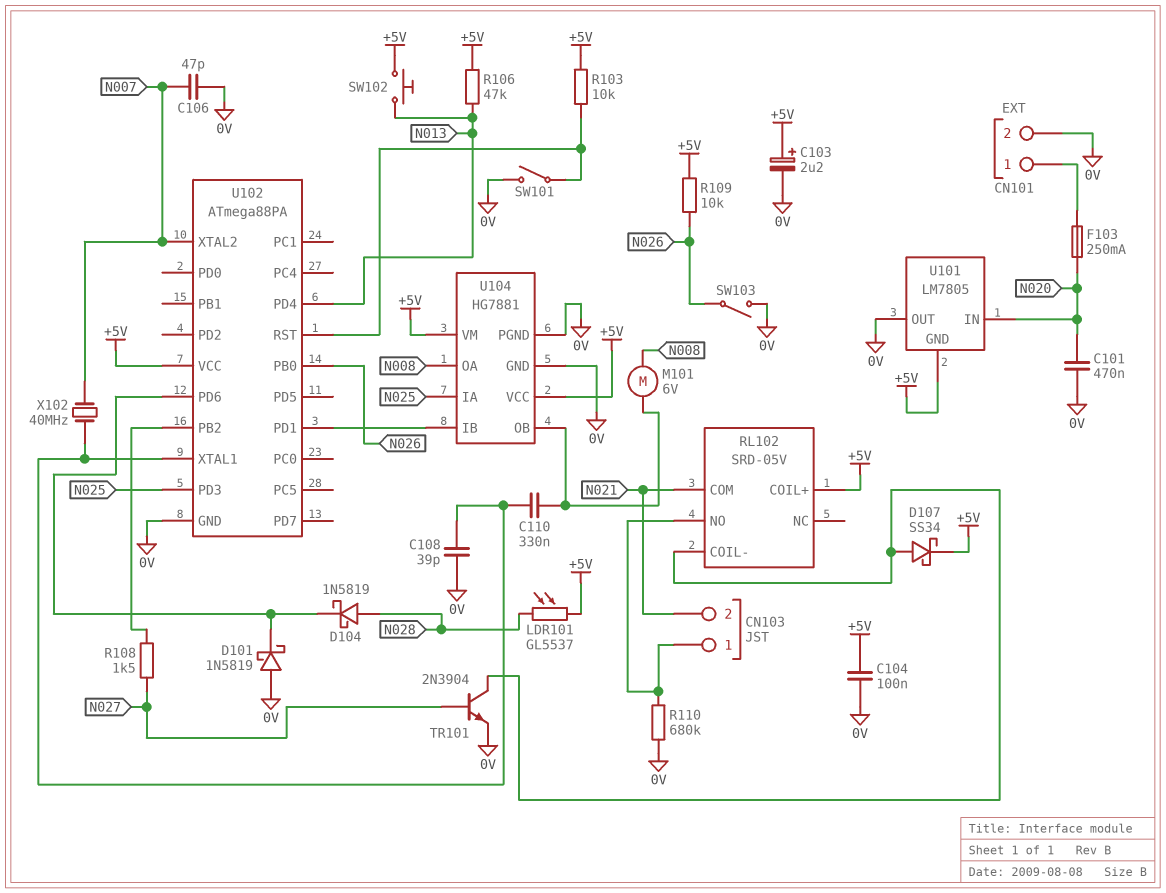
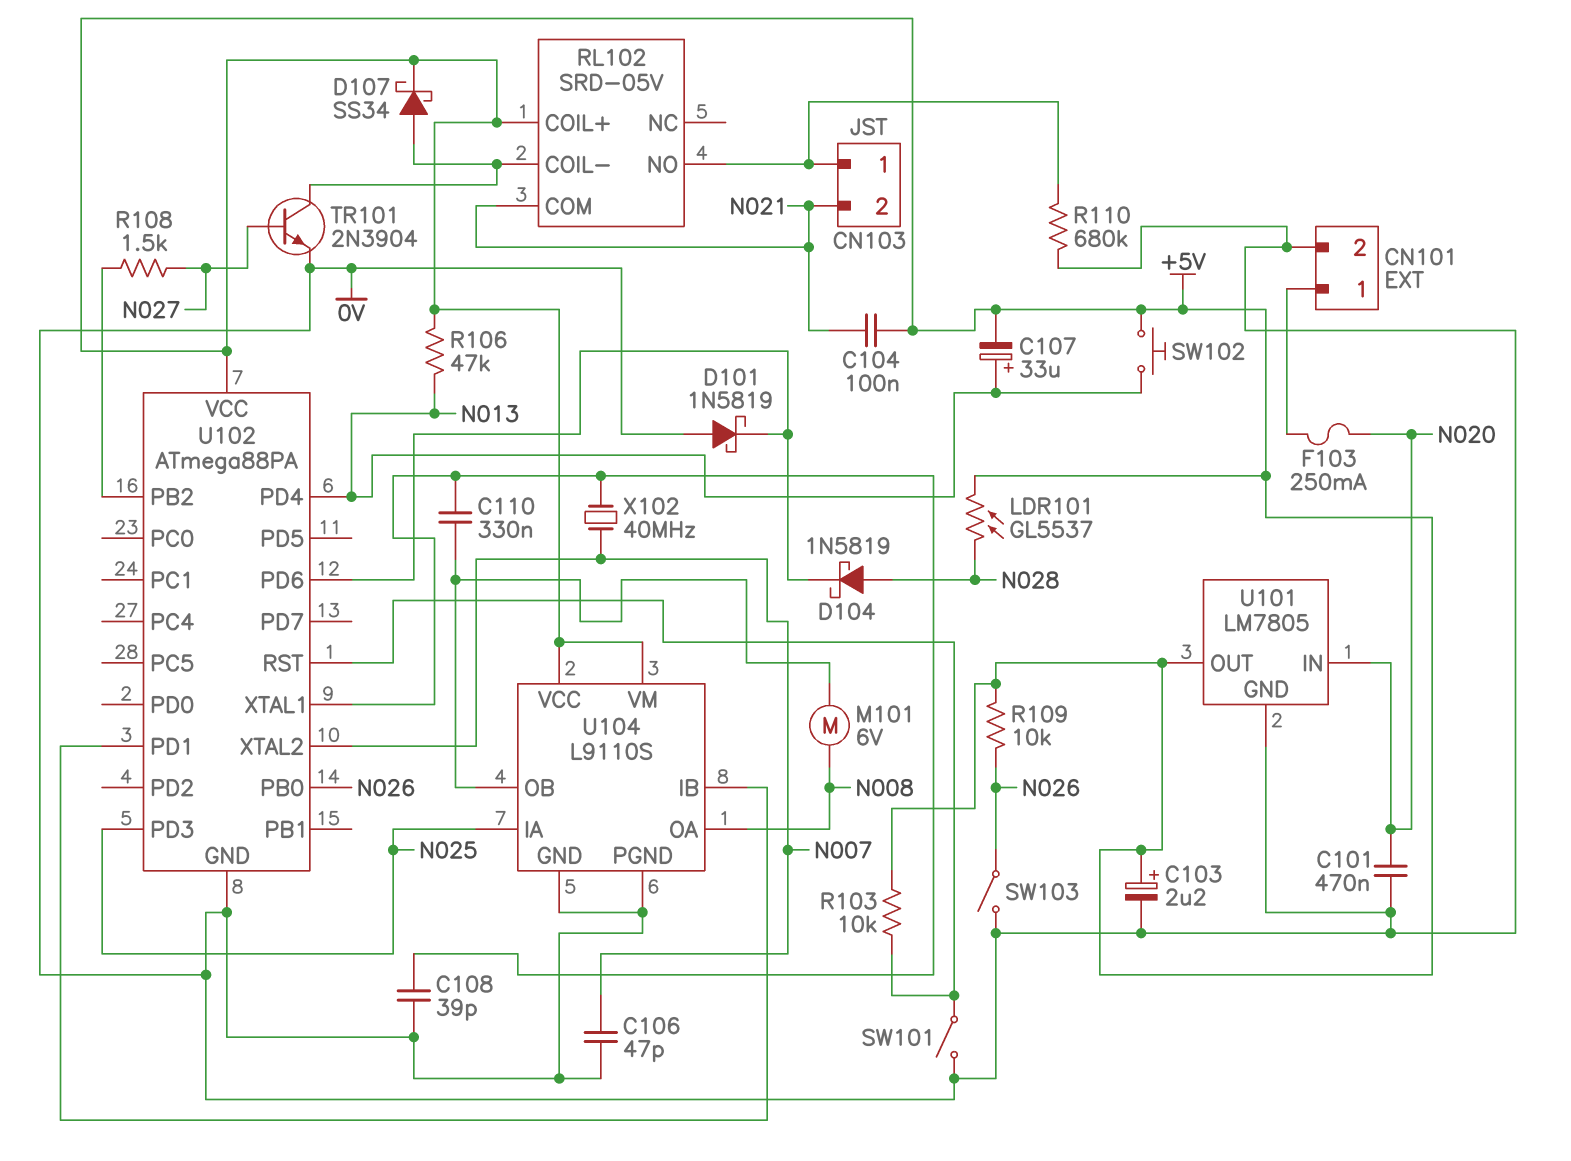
C104: 100nF (+5V, 0V) -> 100nF (+5V, N021)
C107: none -> 33uF (plus N013, minus +5V)
U101 pin GND: +5V -> 0V
U101 pin OUT: 0V -> +5V
U104: HG7881 -> L9110S

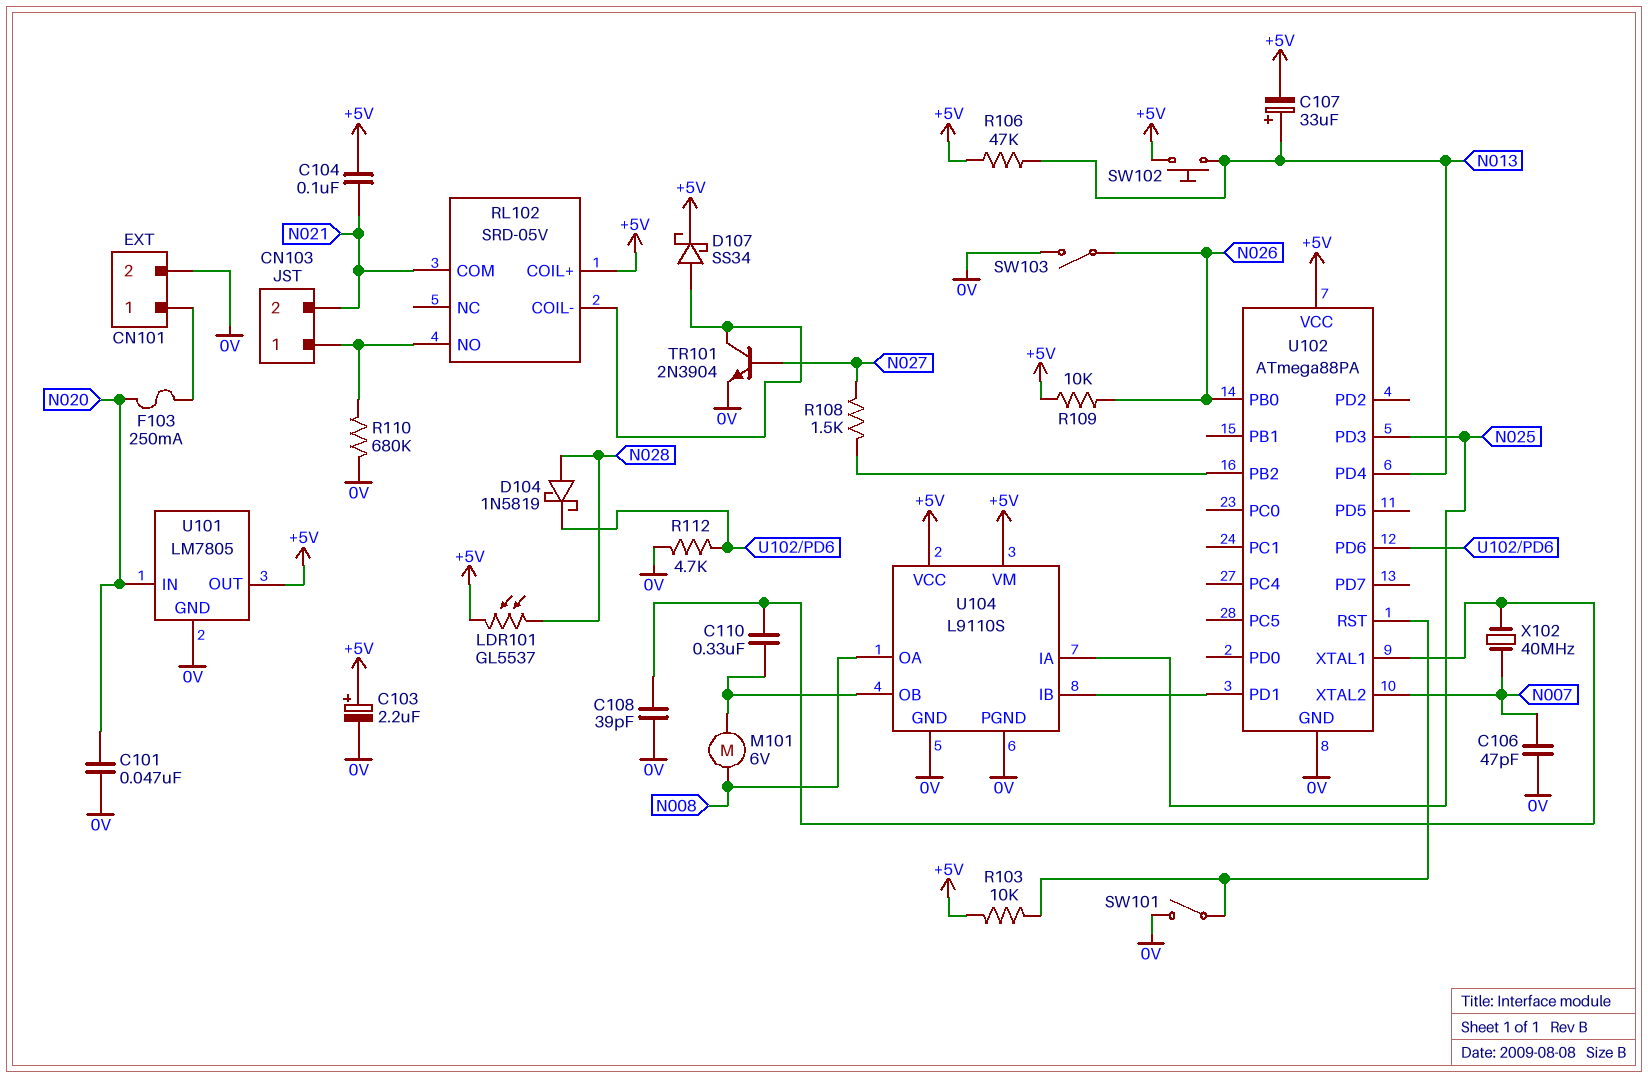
C101: 470nF (0V, N020) -> 47nF (0V, N020)
D101: schottky 1N5819 (A 0V, K U102/PD6) -> none
R112: none -> 4.7k (0V, U102/PD6)

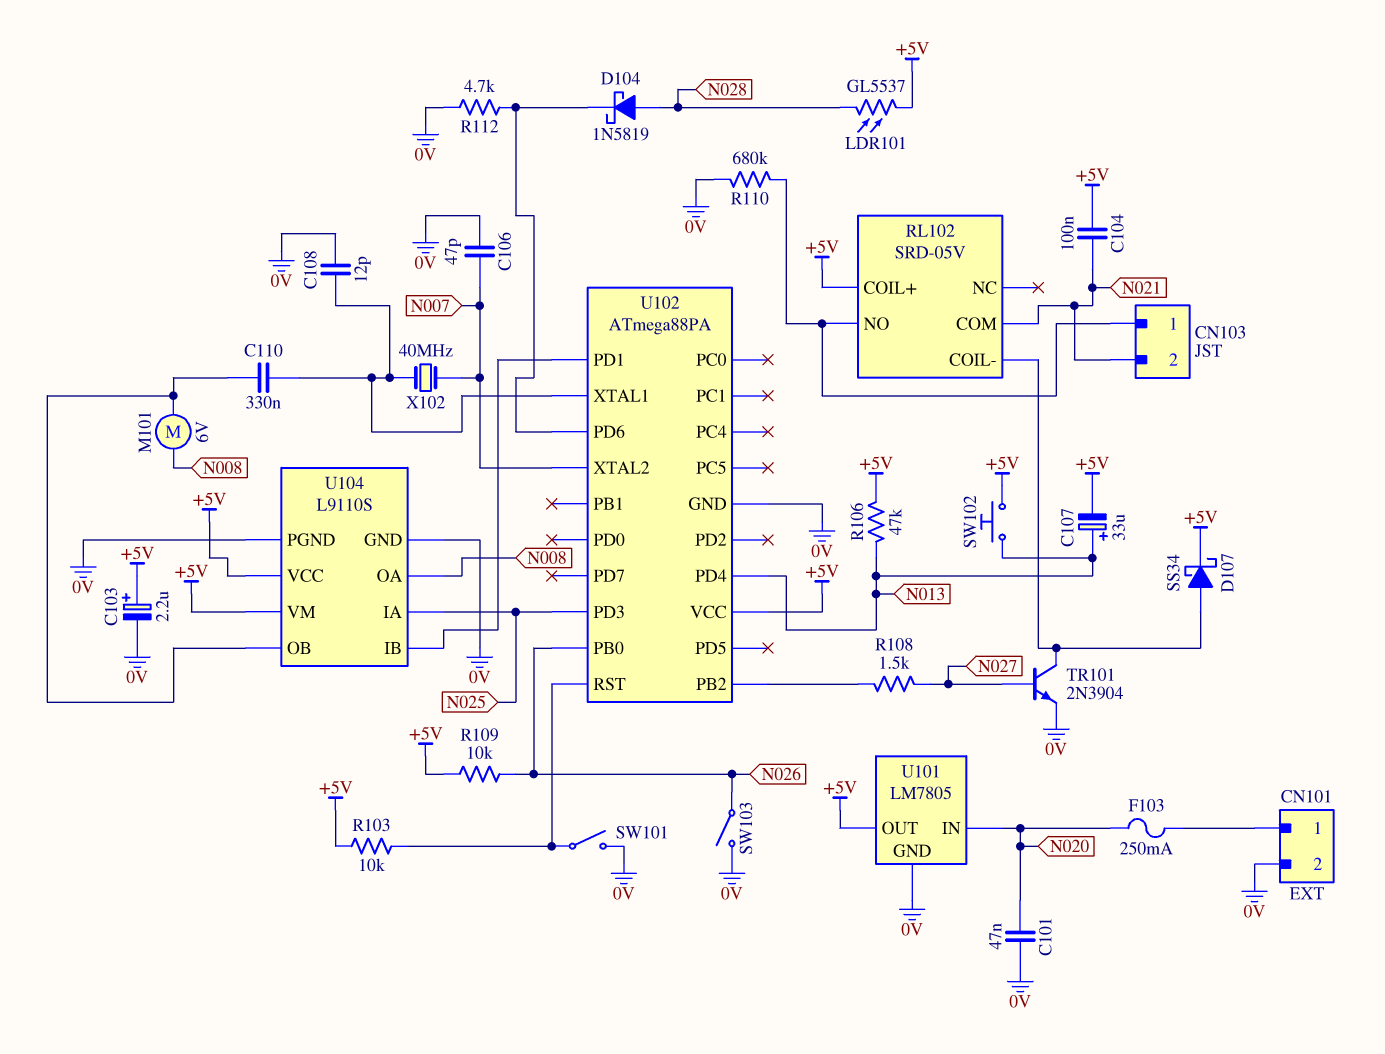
C108: 39pF (0V, U102/XTAL1) -> 12pF (0V, U102/XTAL1)

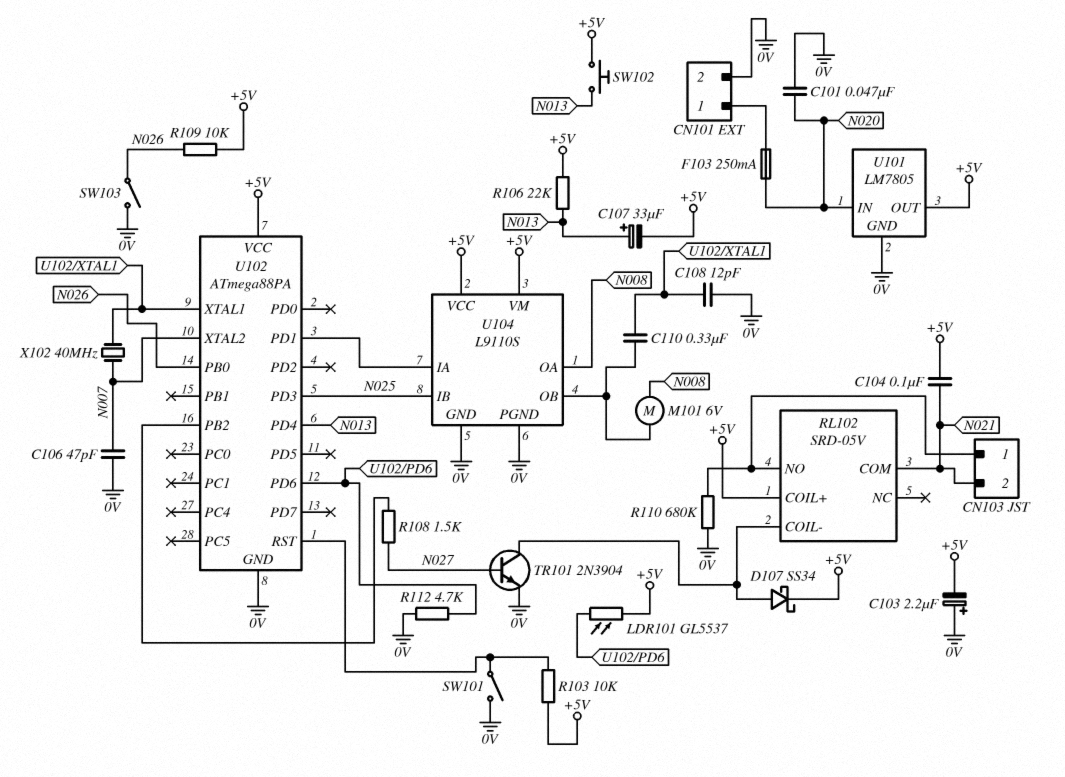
C103: 2.2uF (plus +5V, minus 0V) -> 2.2uF (plus 0V, minus +5V)
D104: schottky 1N5819 (A N028, K U102/PD6) -> none
LDR101: GL5537 (+5V, N028) -> GL5537 (+5V, U102/PD6)
R106: 47k (+5V, N013) -> 22k (+5V, N013)
U104 pin IA: N025 -> U102/PD1
U104 pin IB: U102/PD1 -> N025

